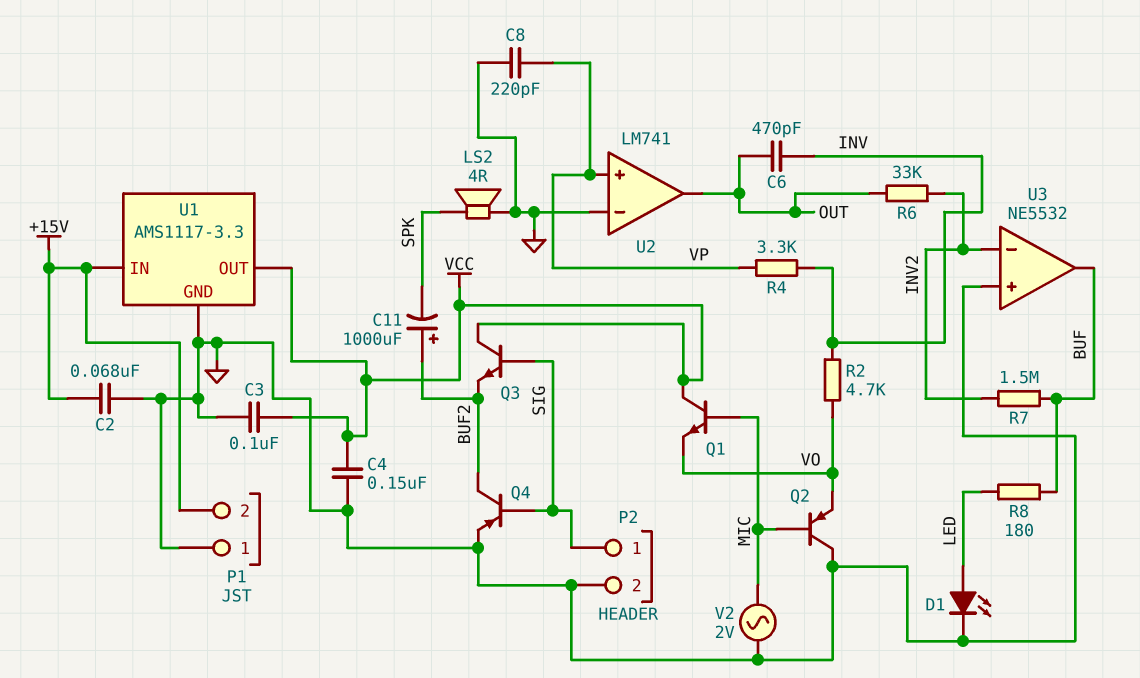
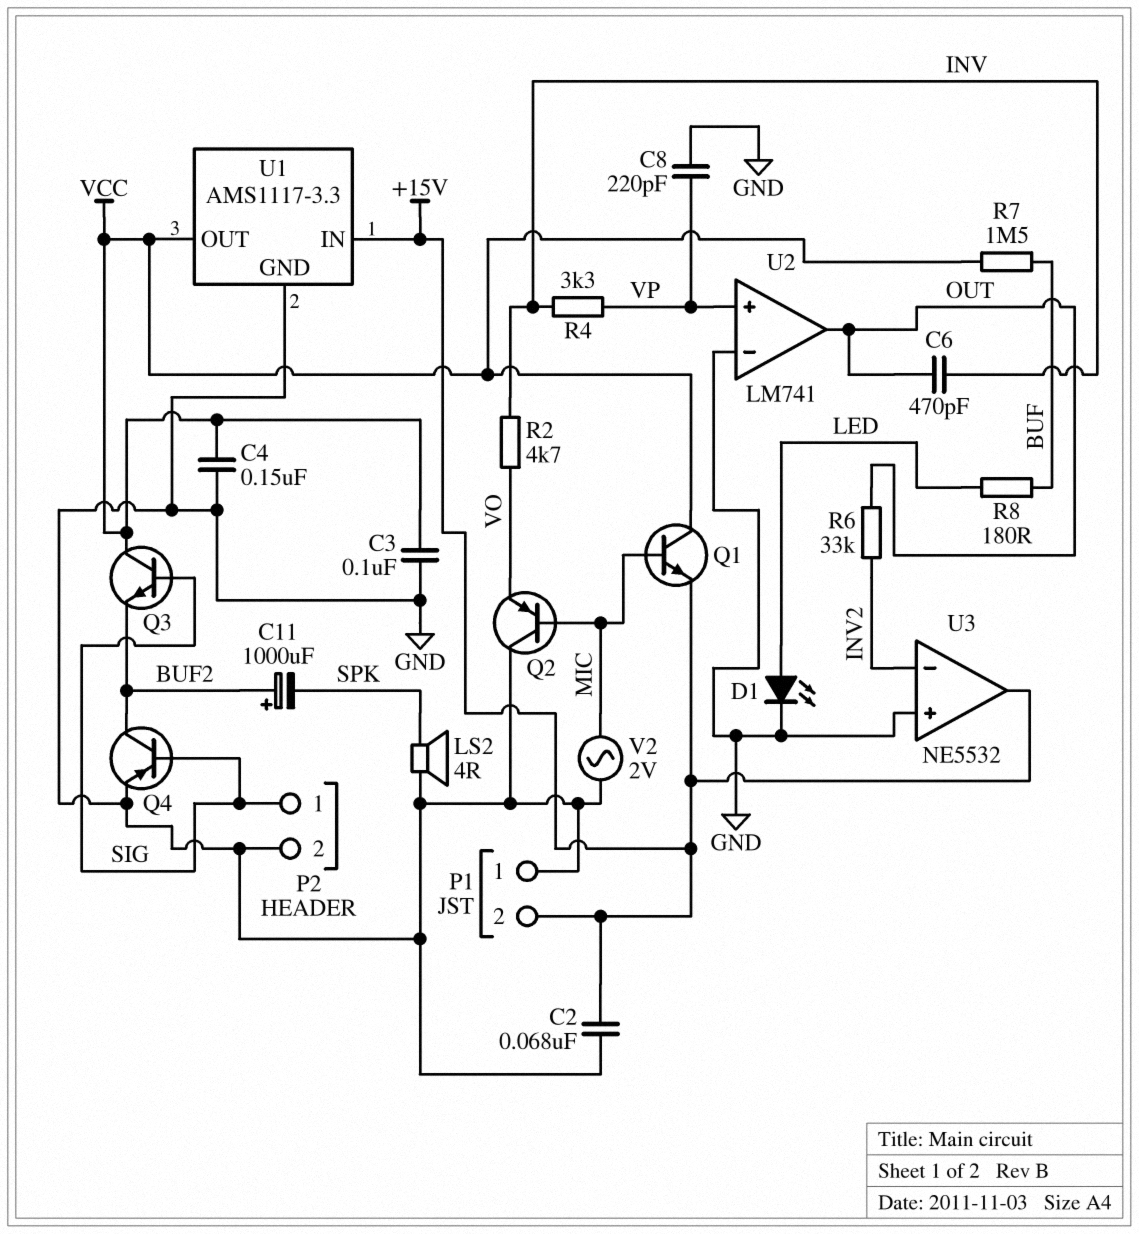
Q1: NPN (B MIC, C VCC, E VO) -> NPN (B MIC, C VCC, E +15V)
R7: 1.5M (BUF, INV2) -> 1.5M (BUF, VCC)
U3 pin out: BUF -> +15V

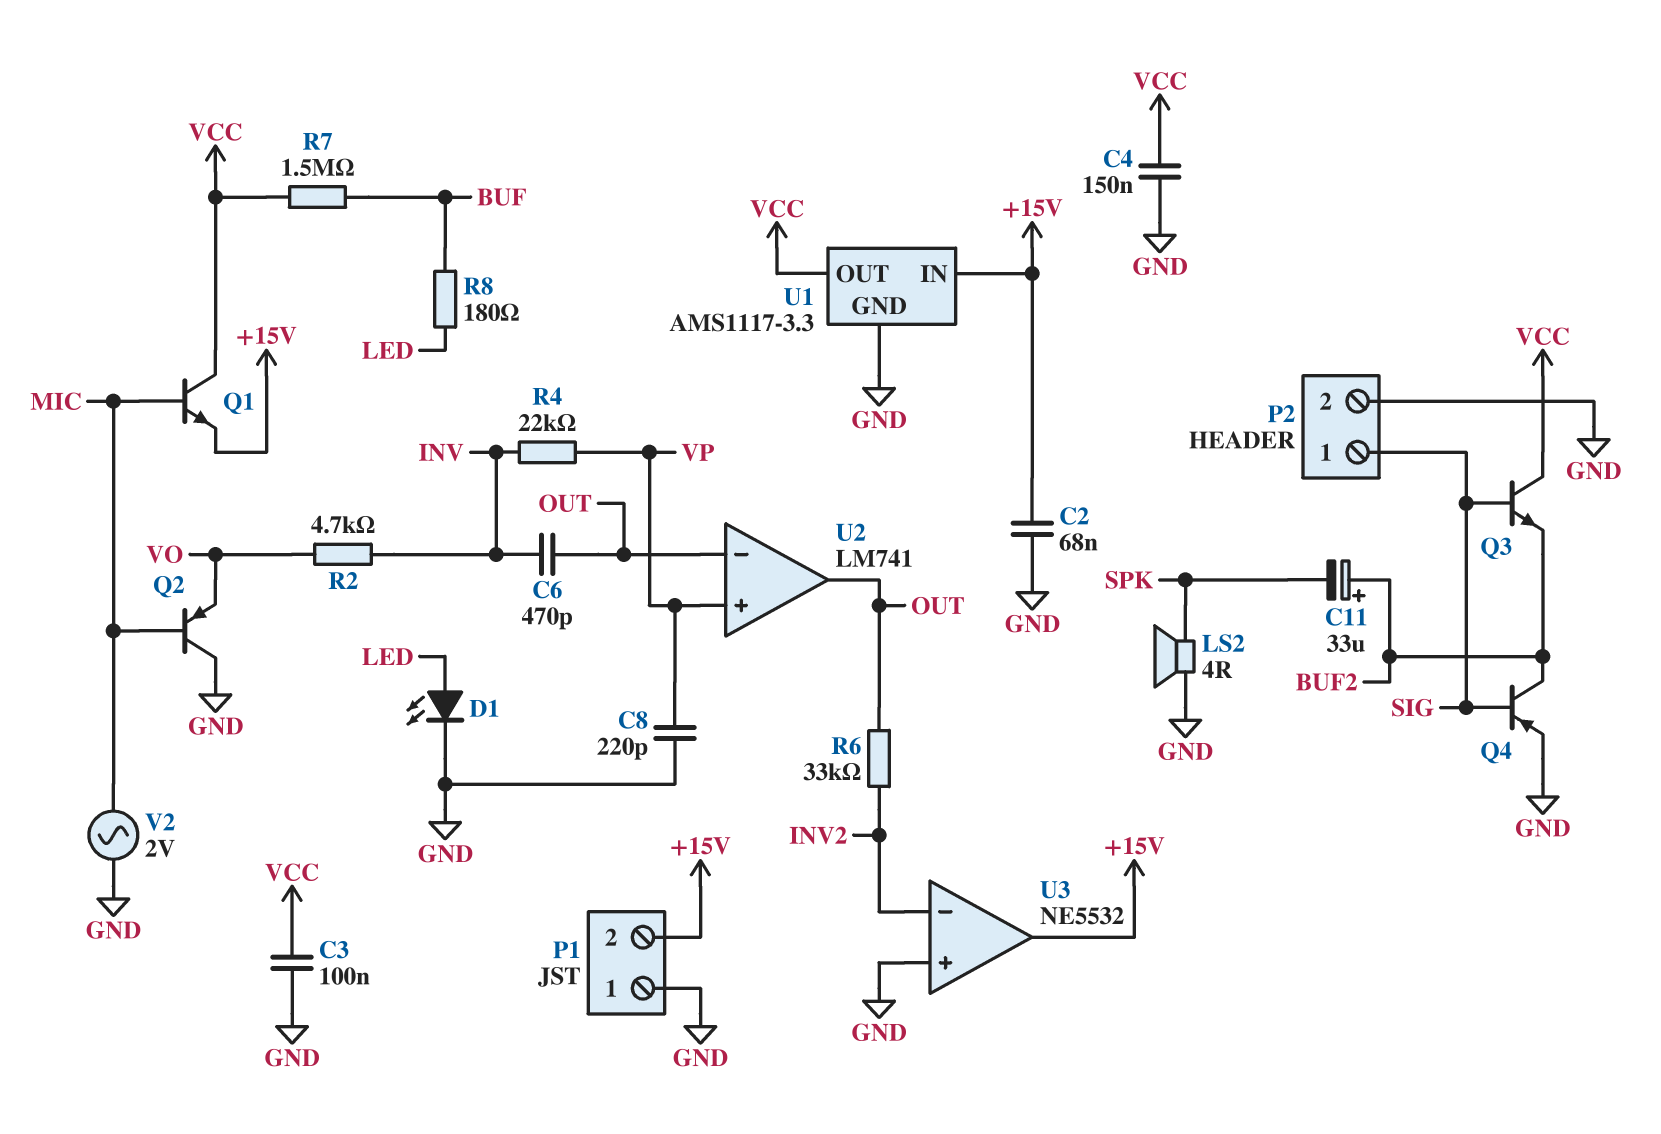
C11: 1000uF (plus BUF2, minus SPK) -> 33uF (plus BUF2, minus SPK)
R4: 3.3k (INV, VP) -> 22k (INV, VP)
U2 pin in-: GND -> OUT

